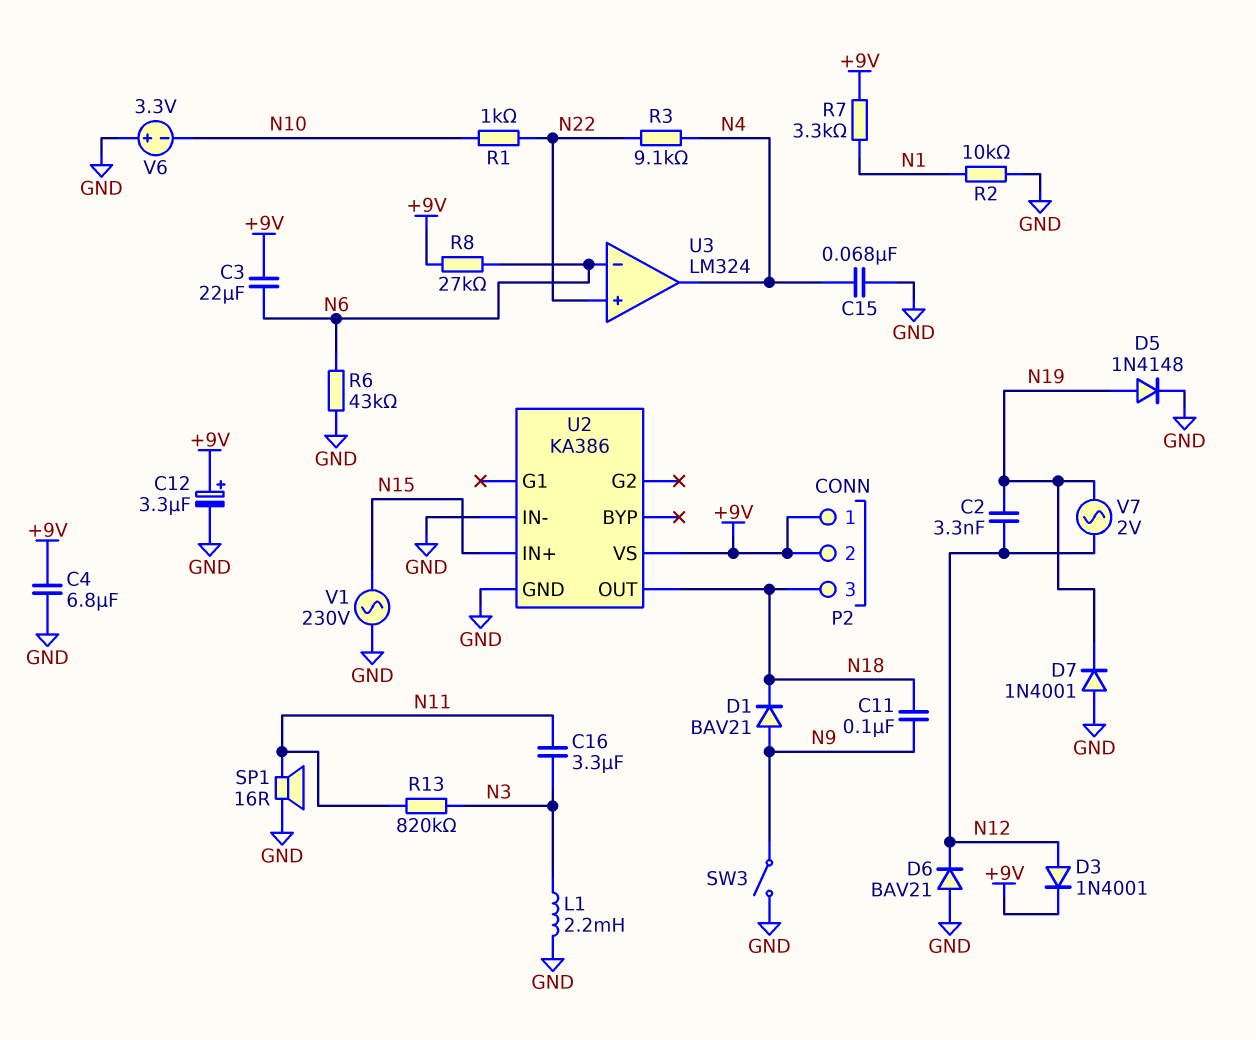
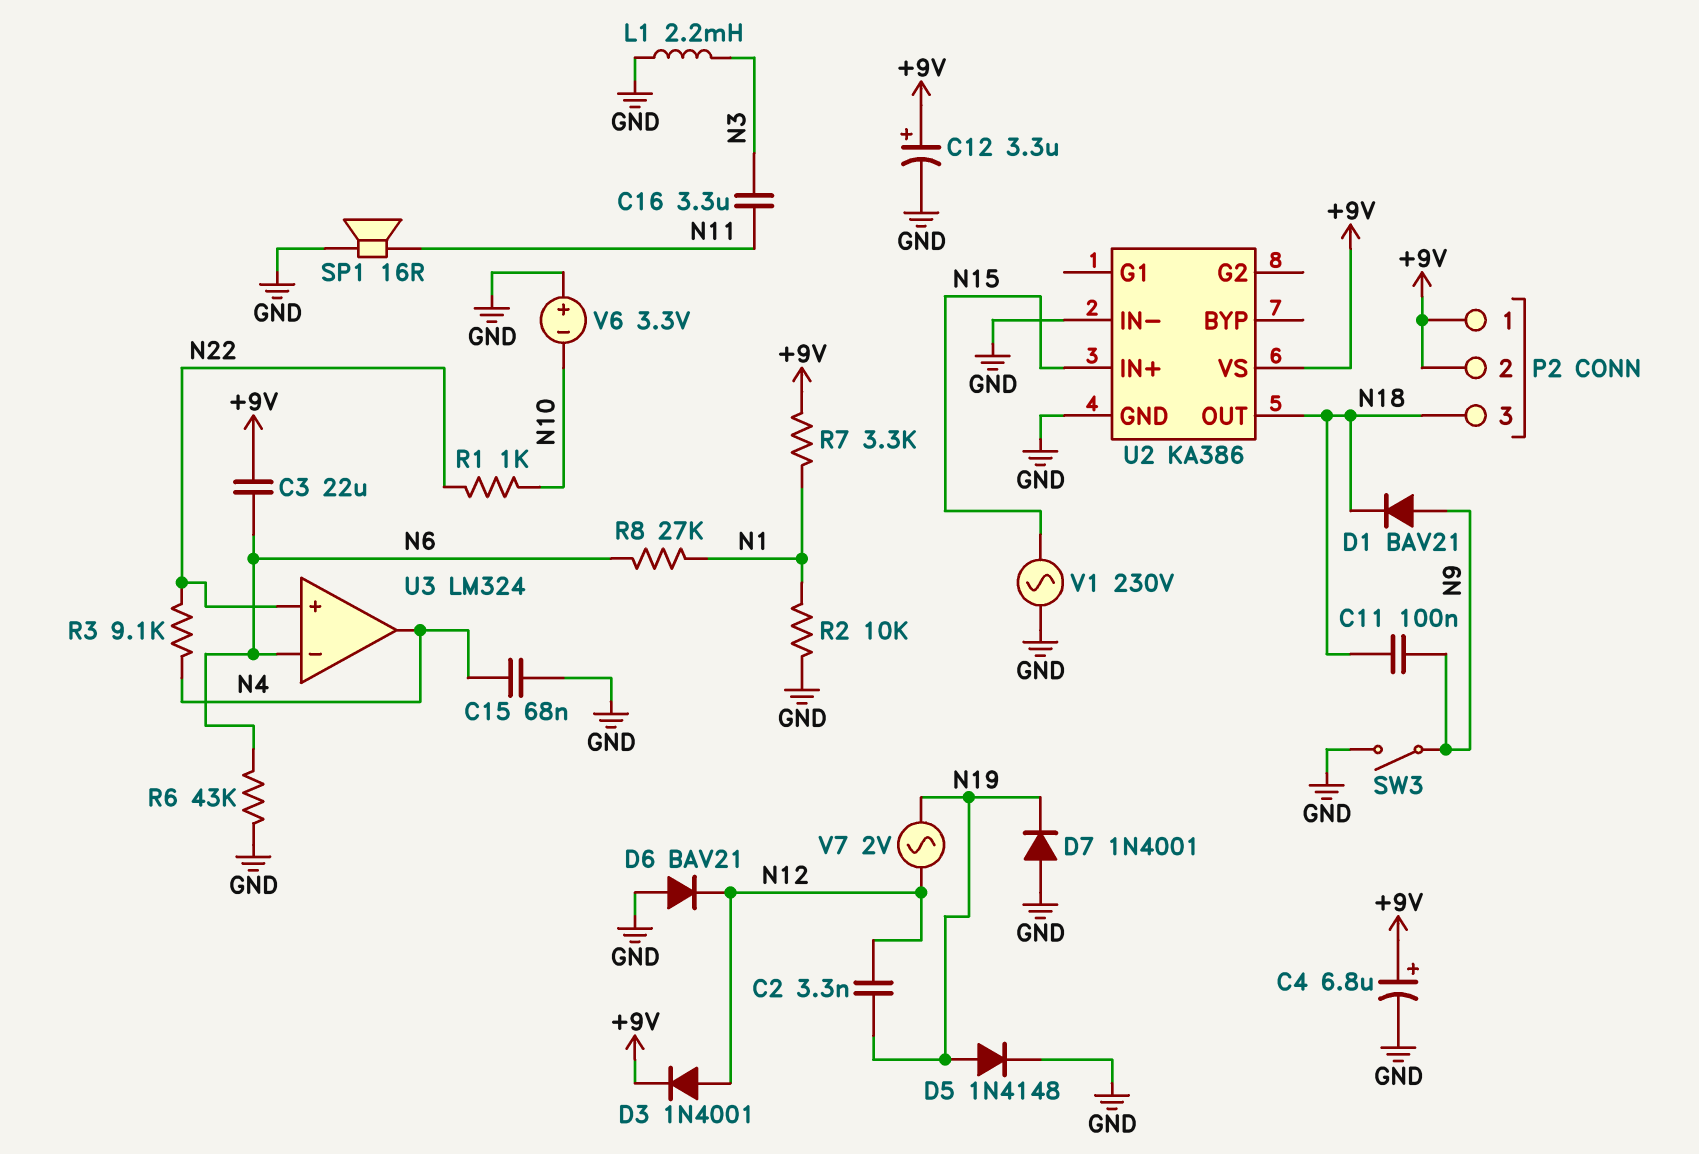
C4: 6.8uF (+9V, GND) -> 6.8uF (plus +9V, minus GND)
R8: 27k (+9V, N6) -> 27k (N1, N6)
R13: 820k (N3, N11) -> none

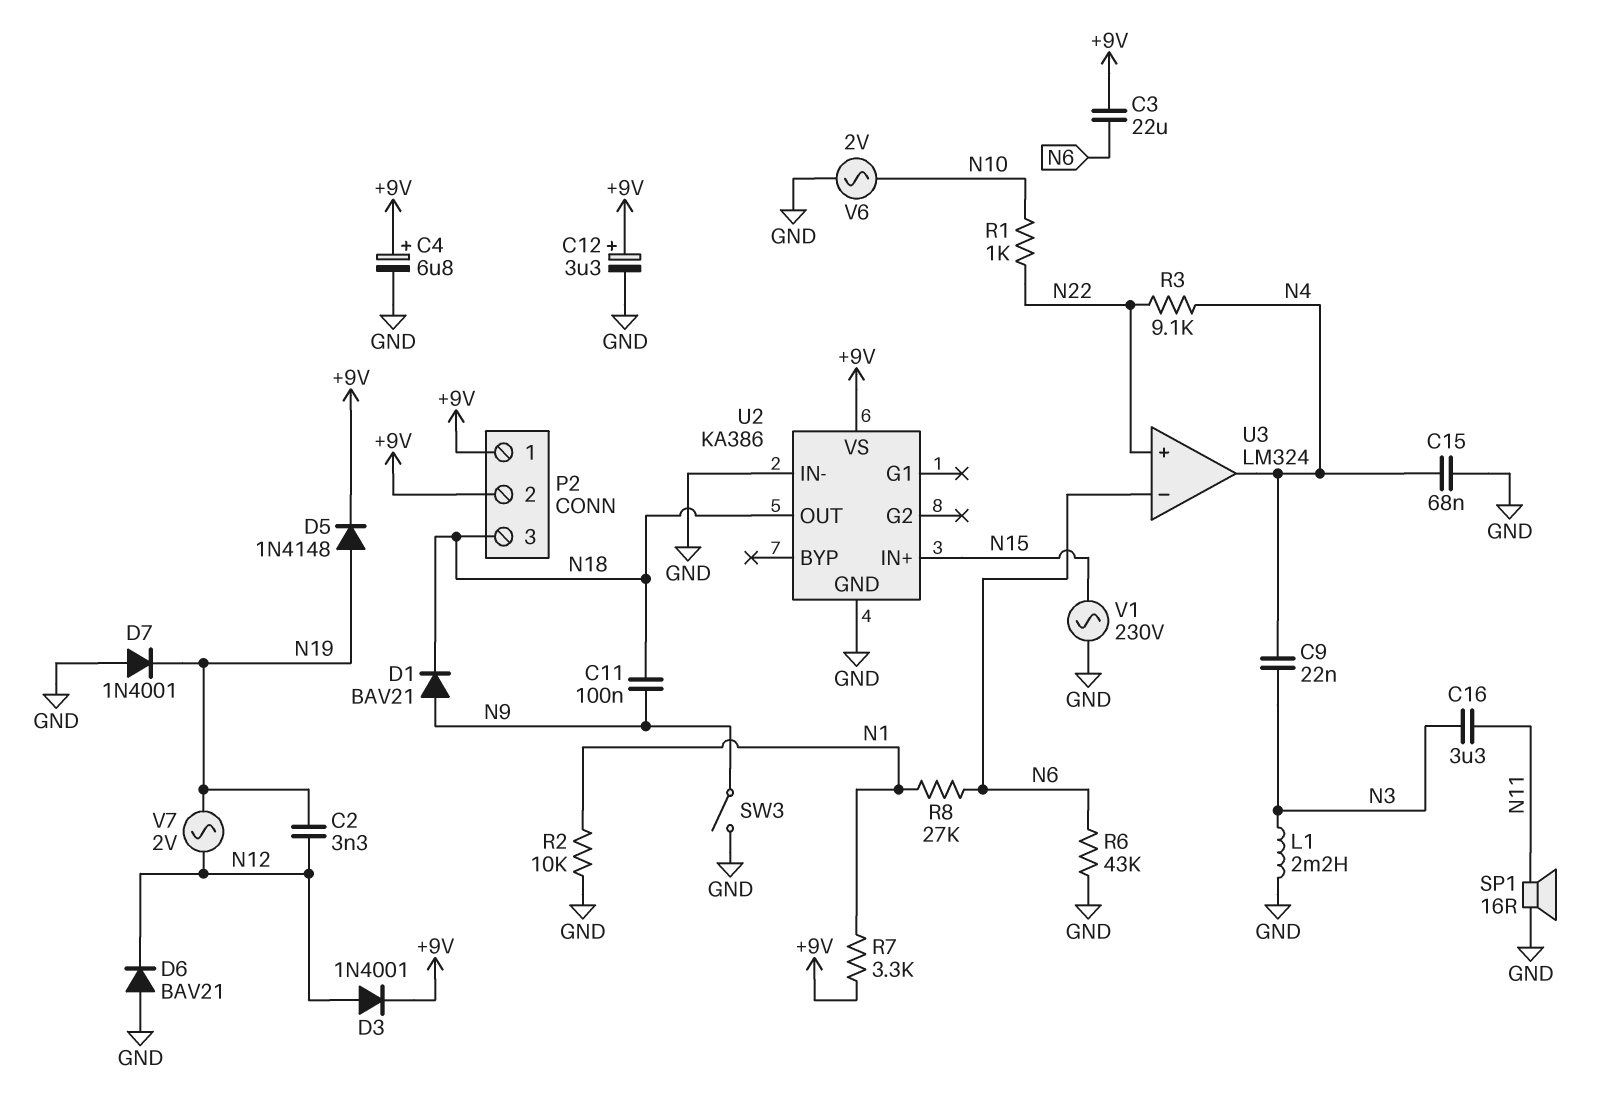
C9: none -> 22nF (N3, N4)
D5: diode 1N4148 (A N19, K GND) -> diode 1N4148 (A N19, K +9V)
V6: 3.3V (plus GND, minus N10) -> AC 2V (GND, N10)

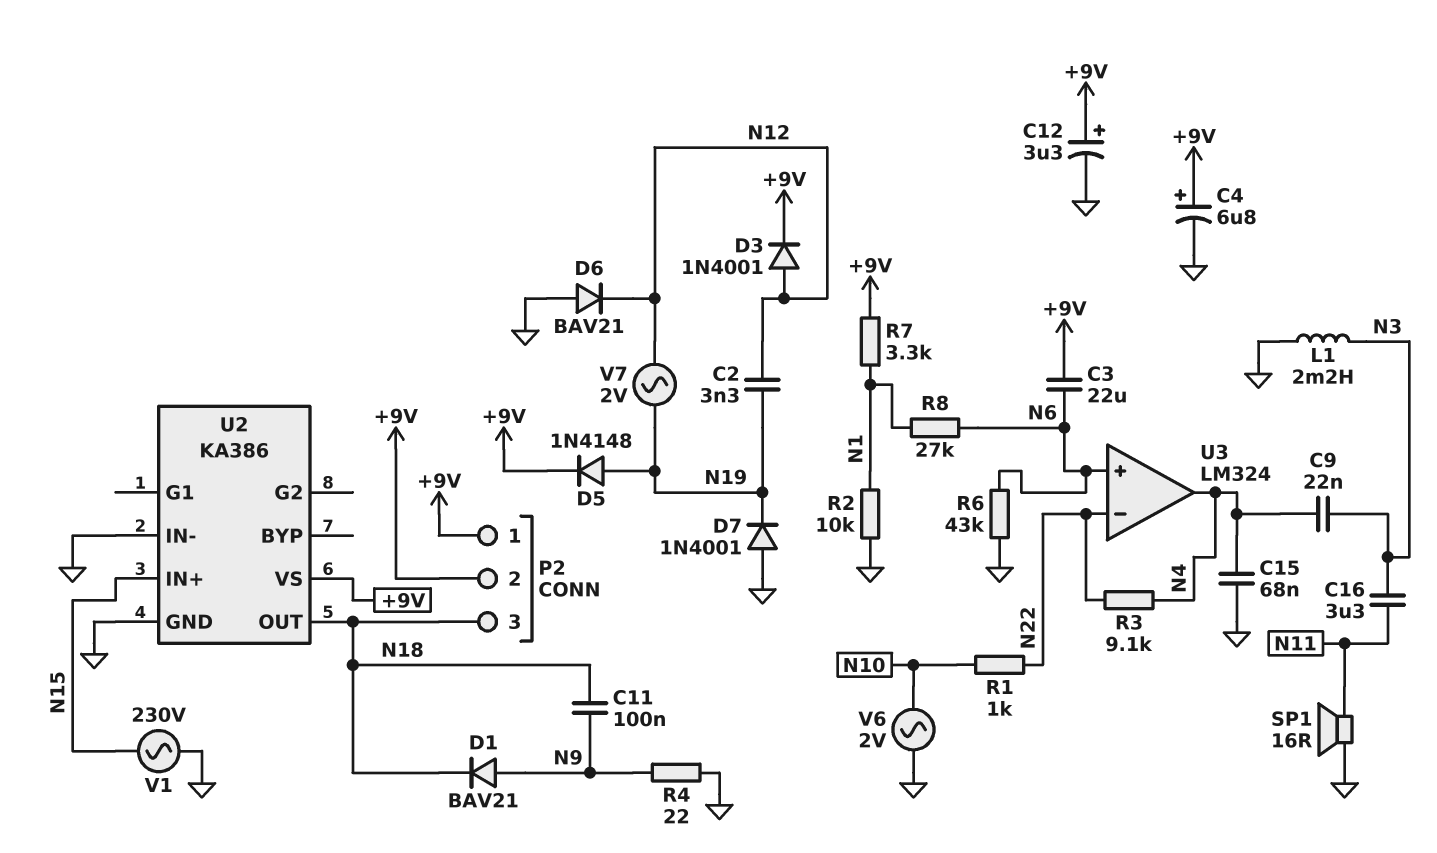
R4: none -> 22 (GND, N9)
SW3: switch (GND, N9) -> none
U3 pin in+: N22 -> N6
U3 pin in-: N6 -> N22

